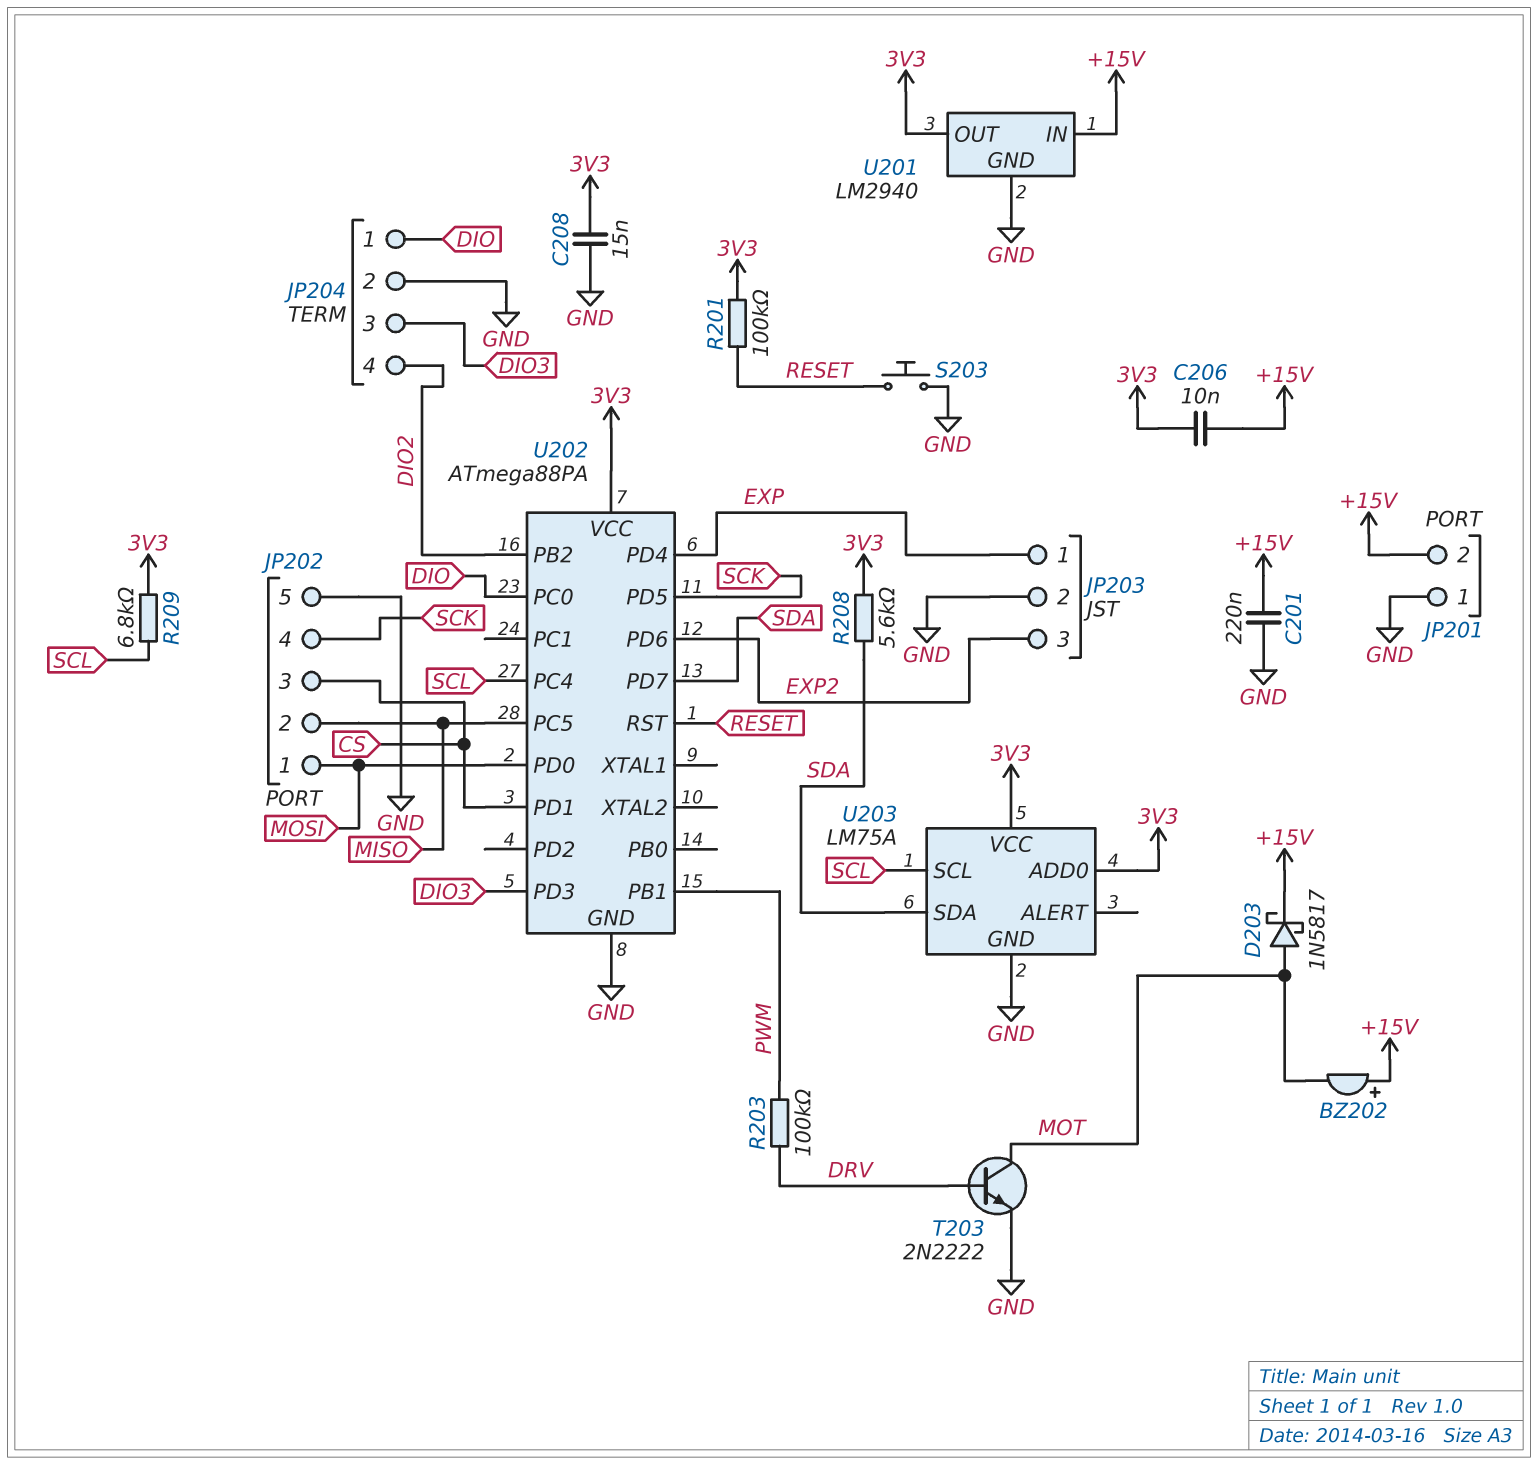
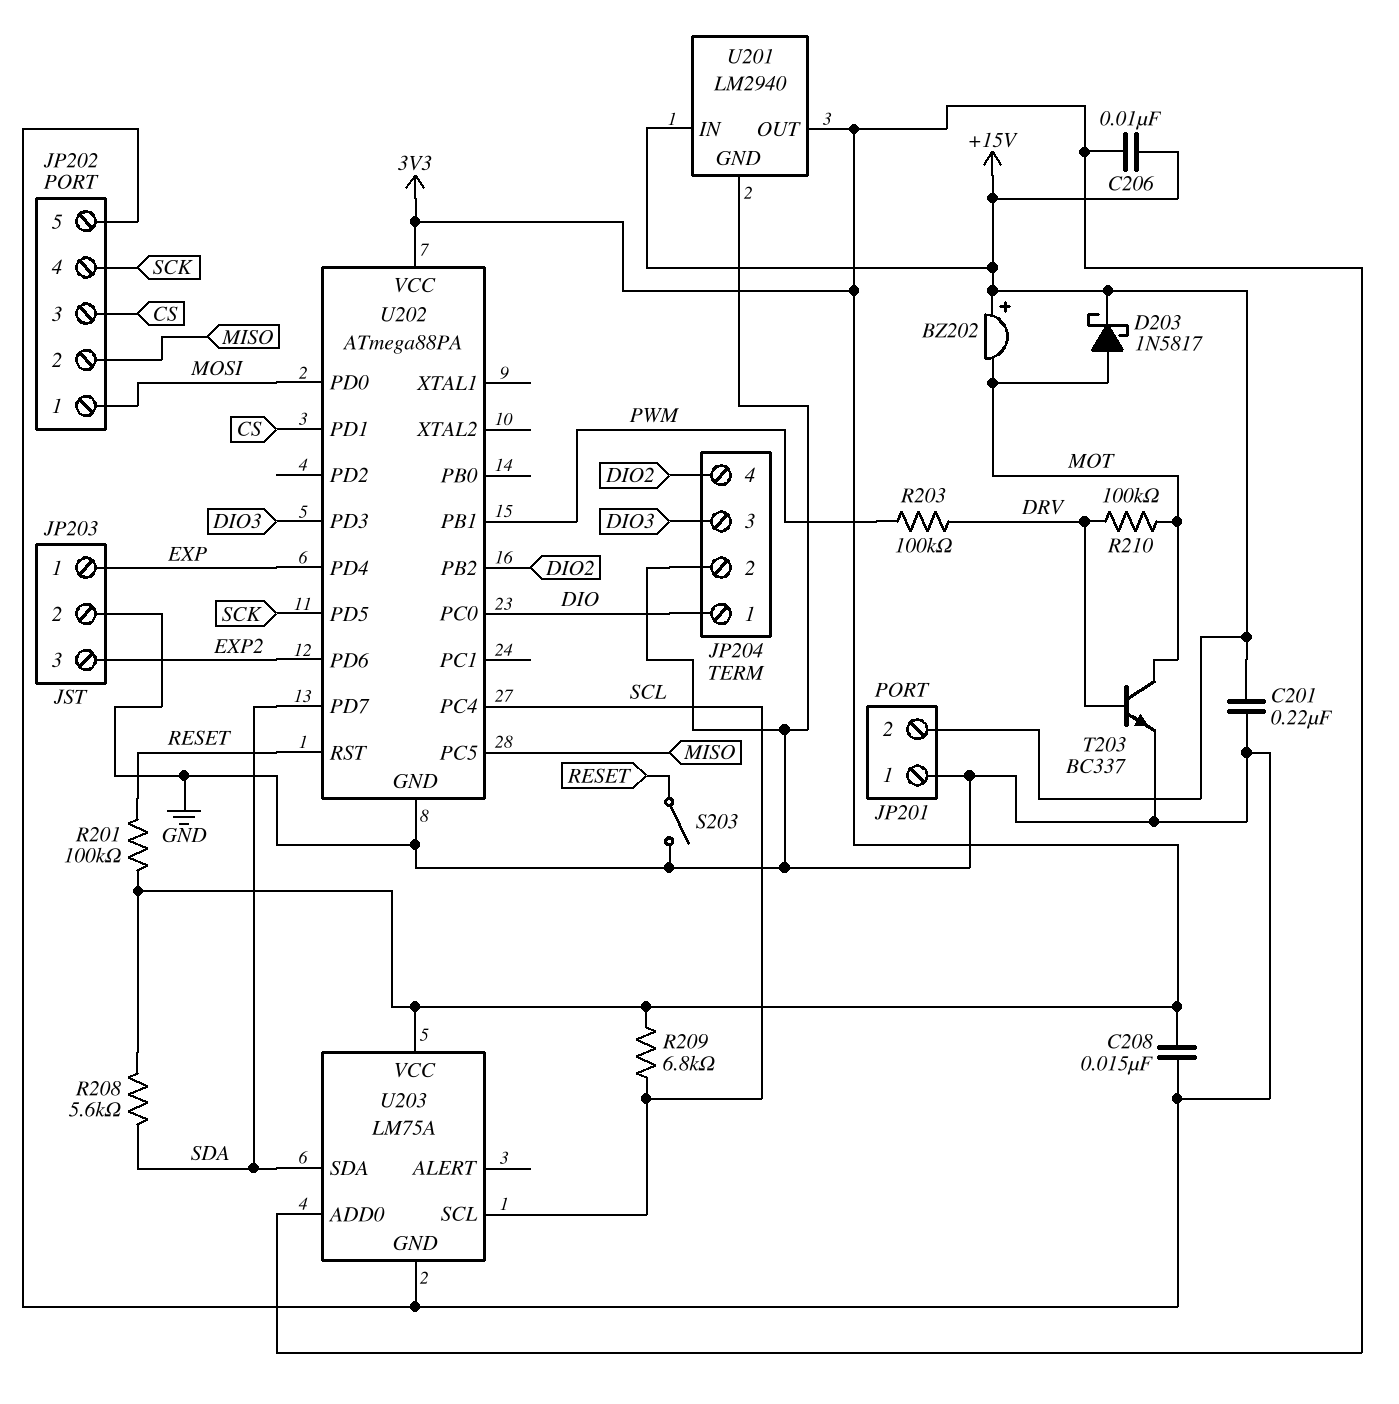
R210: none -> 100k (DRV, MOT)
S203: button (GND, RESET) -> switch (GND, RESET)
T203: NPN 2N2222 (B DRV, C MOT, E GND) -> NPN BC337 (B DRV, C MOT, E GND)

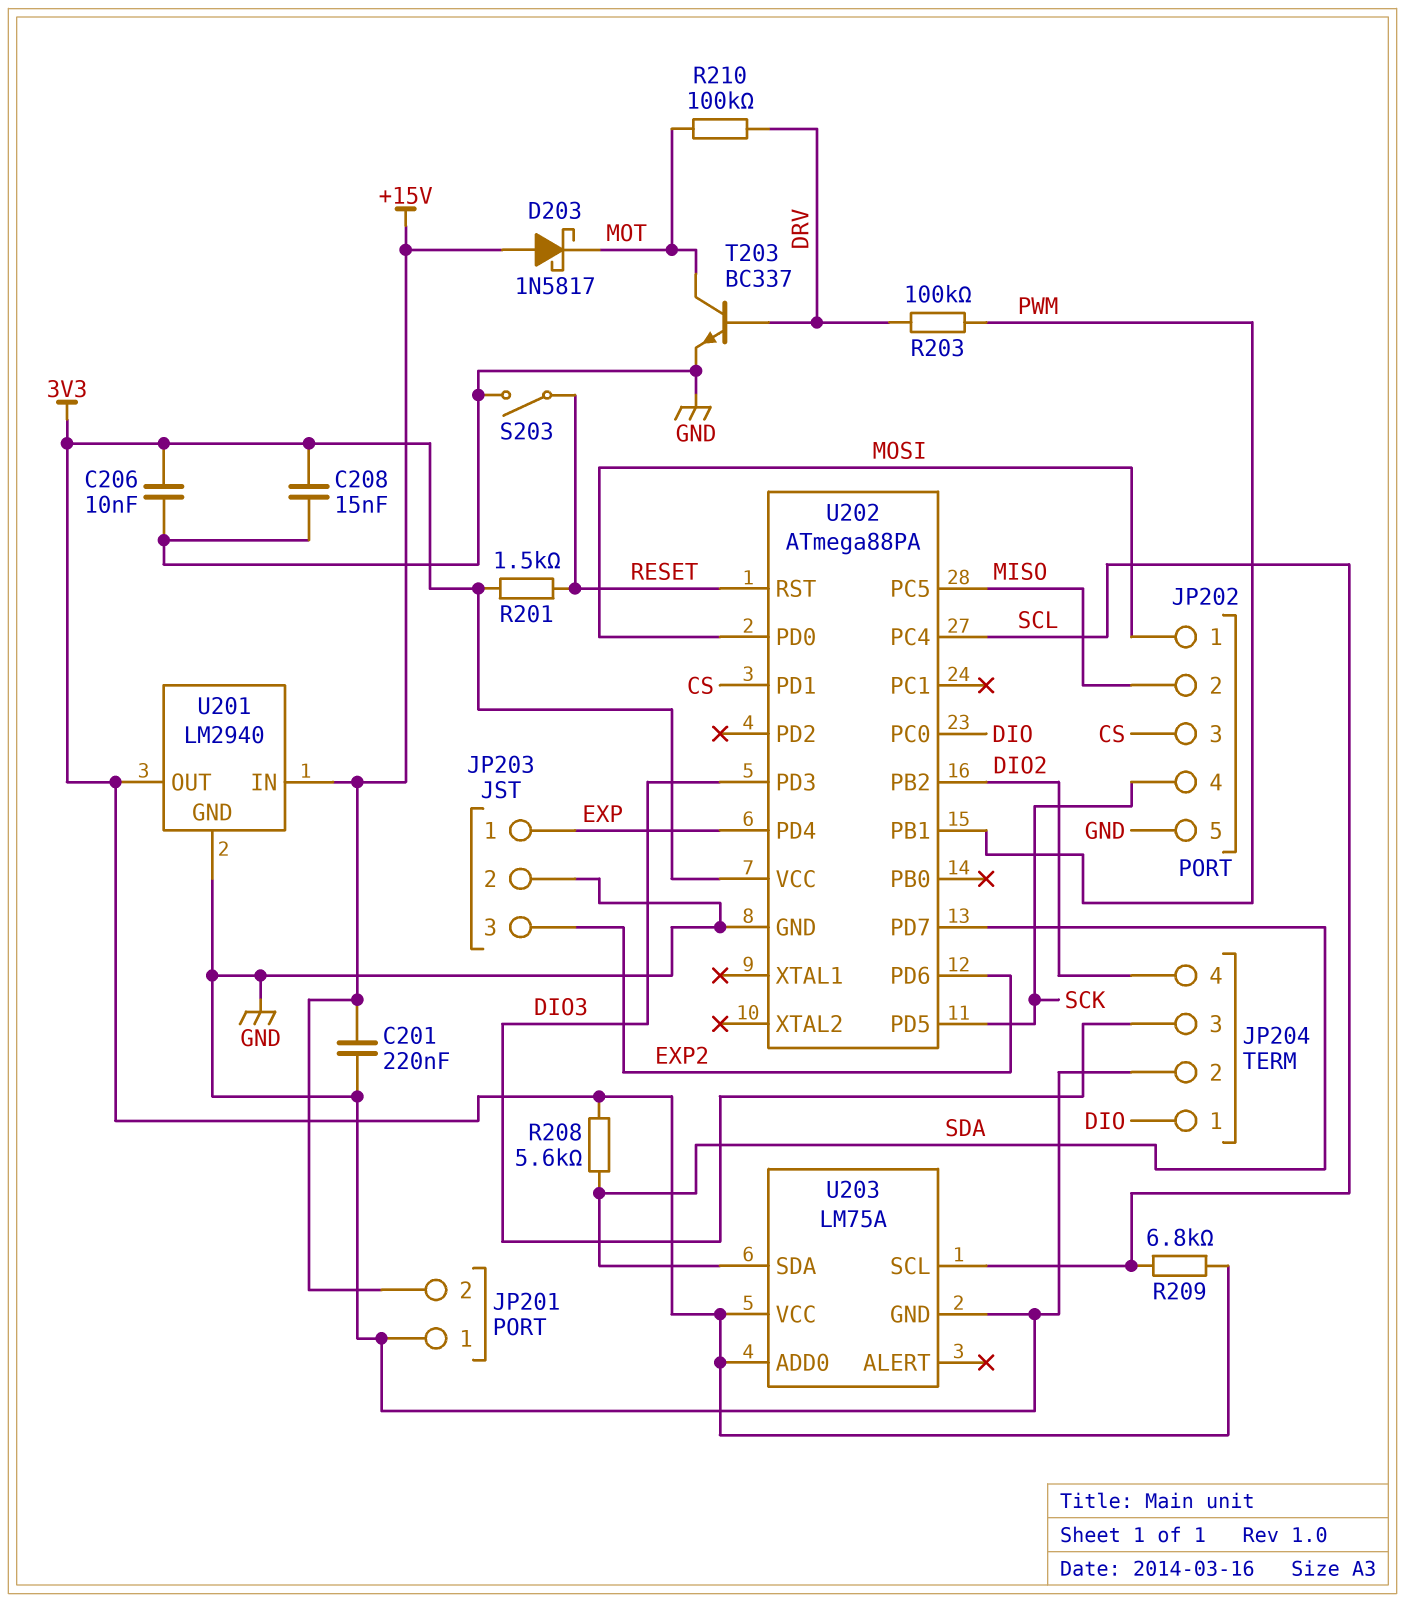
BZ202: buzzer (plus +15V, minus MOT) -> none
C206: 10nF (+15V, 3V3) -> 10nF (3V3, GND)
D203: schottky 1N5817 (A MOT, K +15V) -> schottky 1N5817 (A +15V, K MOT)
R201: 100k (3V3, RESET) -> 1.5k (3V3, RESET)

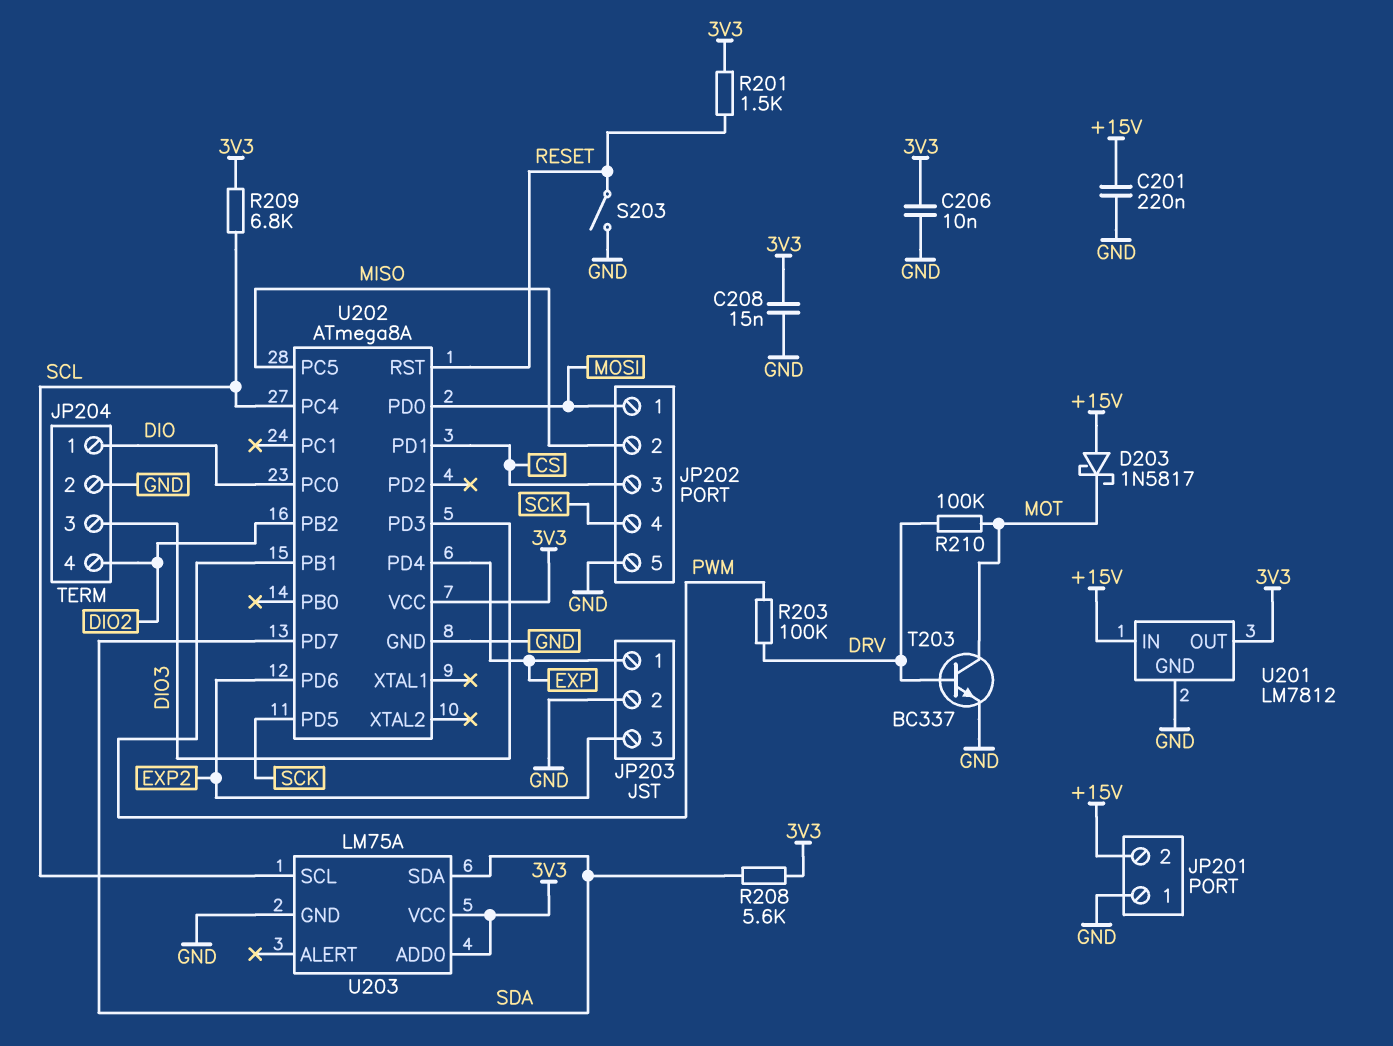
U201: LM2940 -> LM7812
U202: ATmega88PA -> ATmega8A

